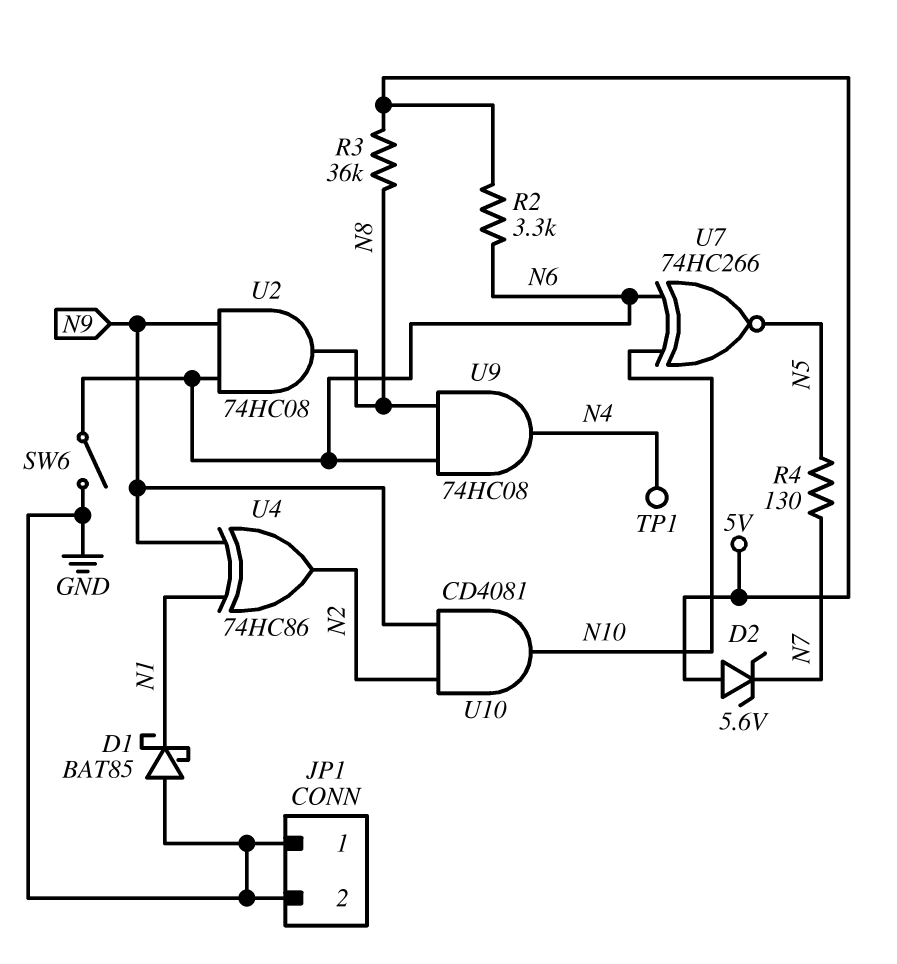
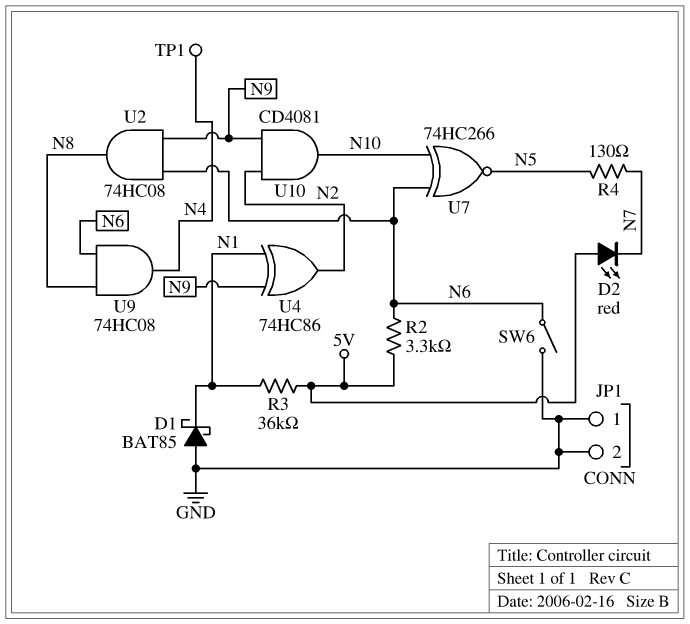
D2: zener 5.6V (A 5V, K N7) -> LED red (A 5V, K N7)
R3: 36k (5V, N8) -> 36k (5V, N1)

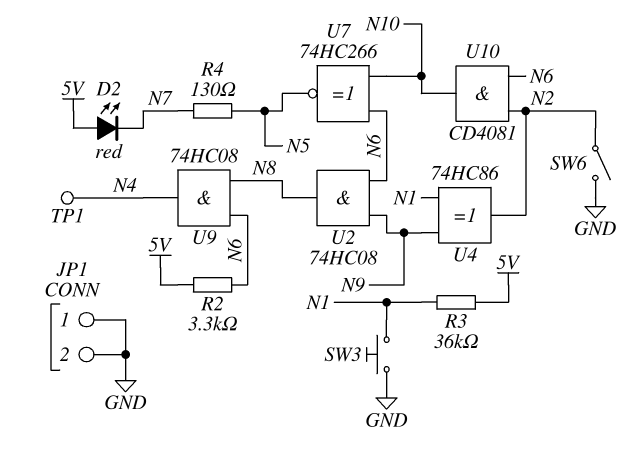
D1: schottky BAT85 (A GND, K N1) -> none
SW3: none -> button (GND, N1)
SW6: switch (GND, N6) -> switch (GND, N2)
U10: AND CD4081 (in N2, in N9, out N10) -> AND CD4081 (in N2, in N6, out N10)

